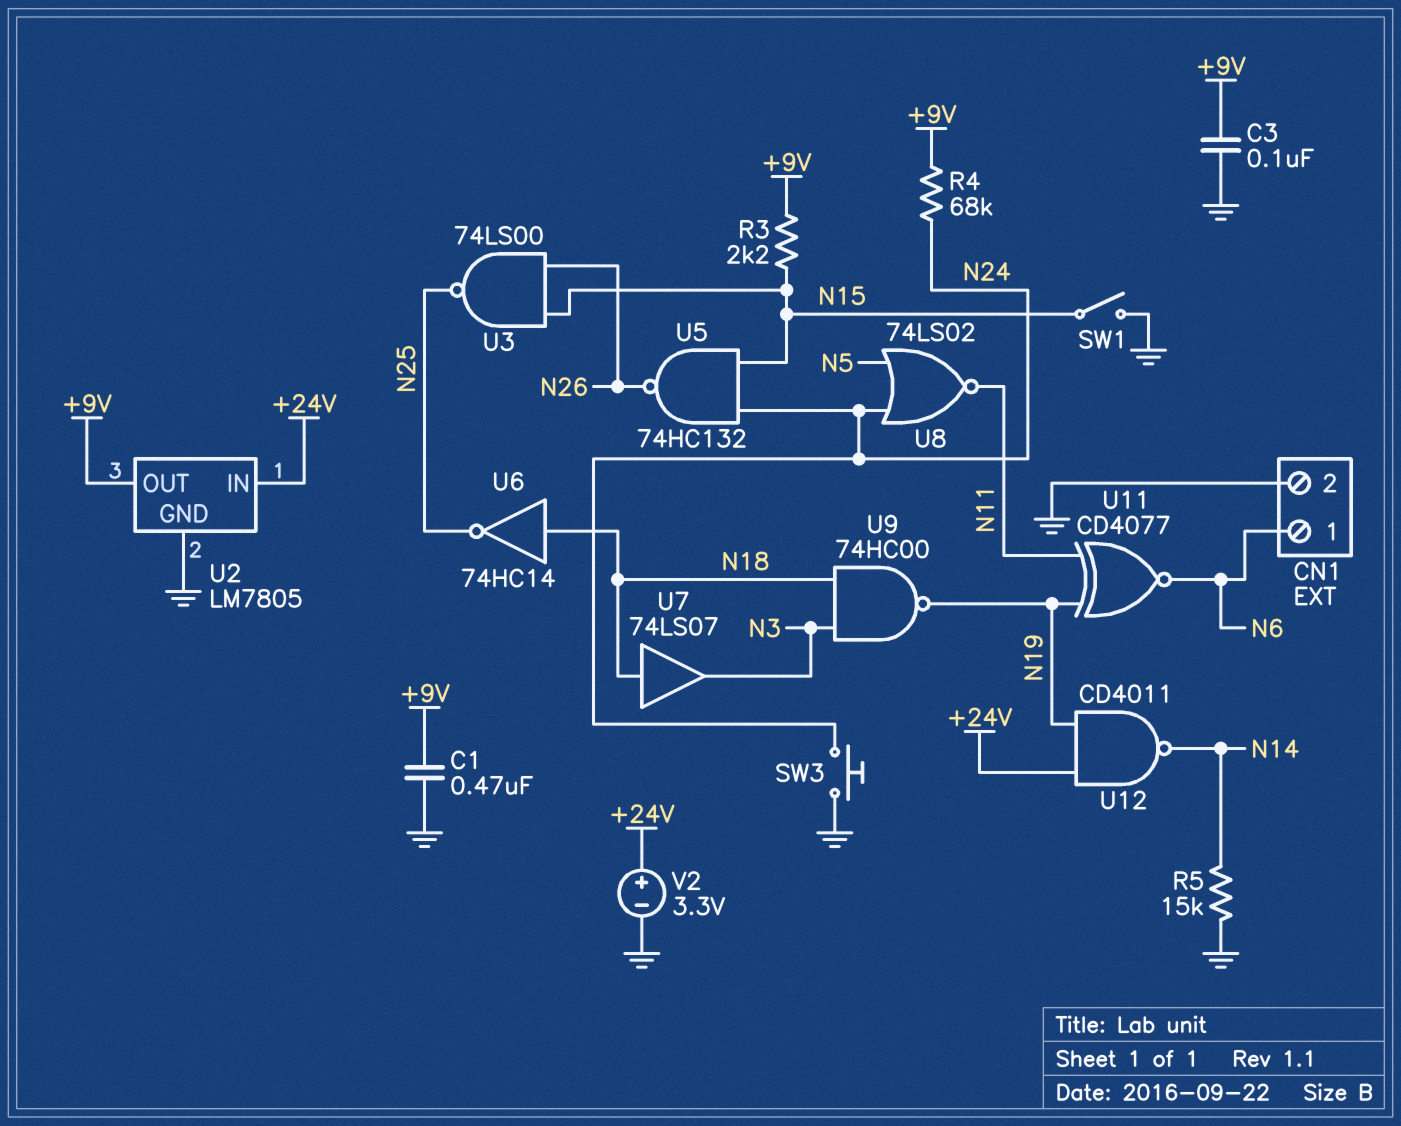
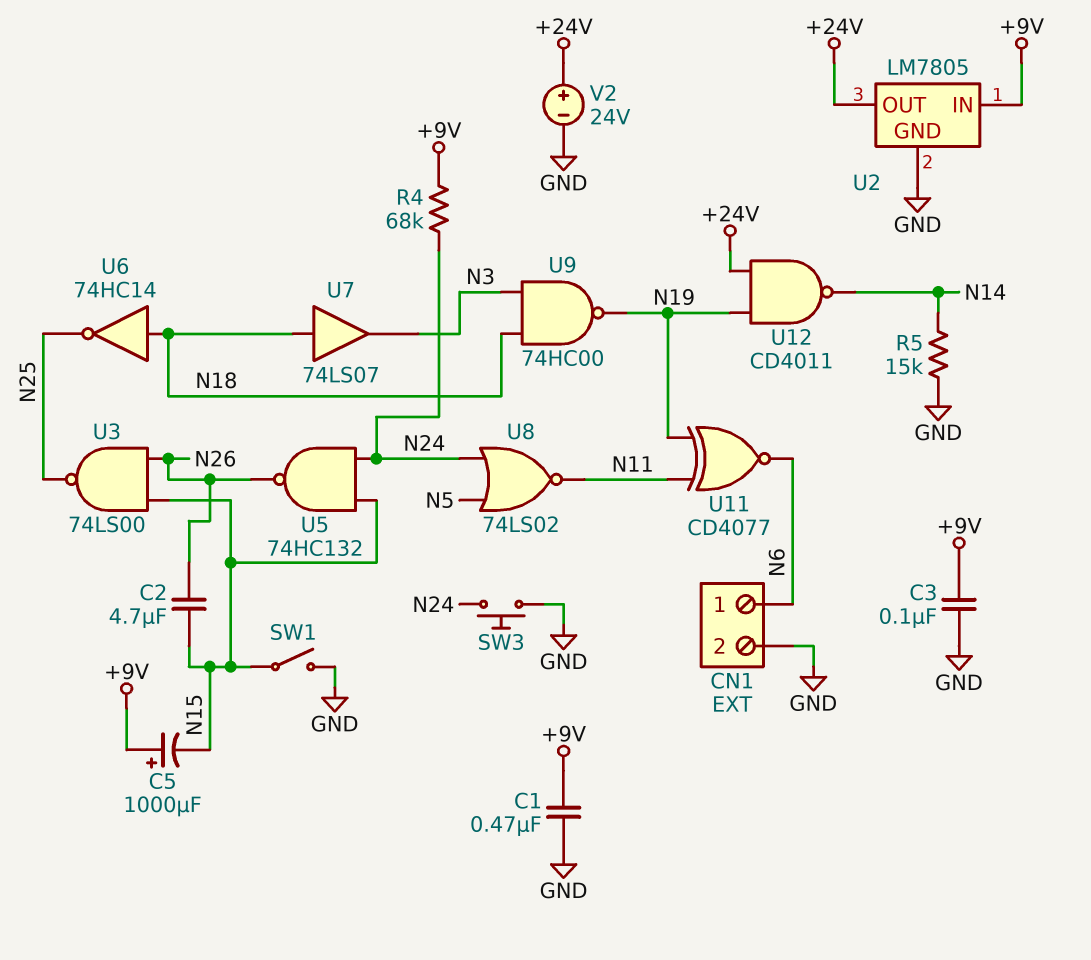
C2: none -> 4.7uF (N15, N26)
C5: none -> 1000uF (plus +9V, minus N15)
R3: 2.2k (+9V, N15) -> none
U2 pin IN: +24V -> +9V
U2 pin OUT: +9V -> +24V
V2: 3.3V (plus +24V, minus GND) -> 24V (plus +24V, minus GND)

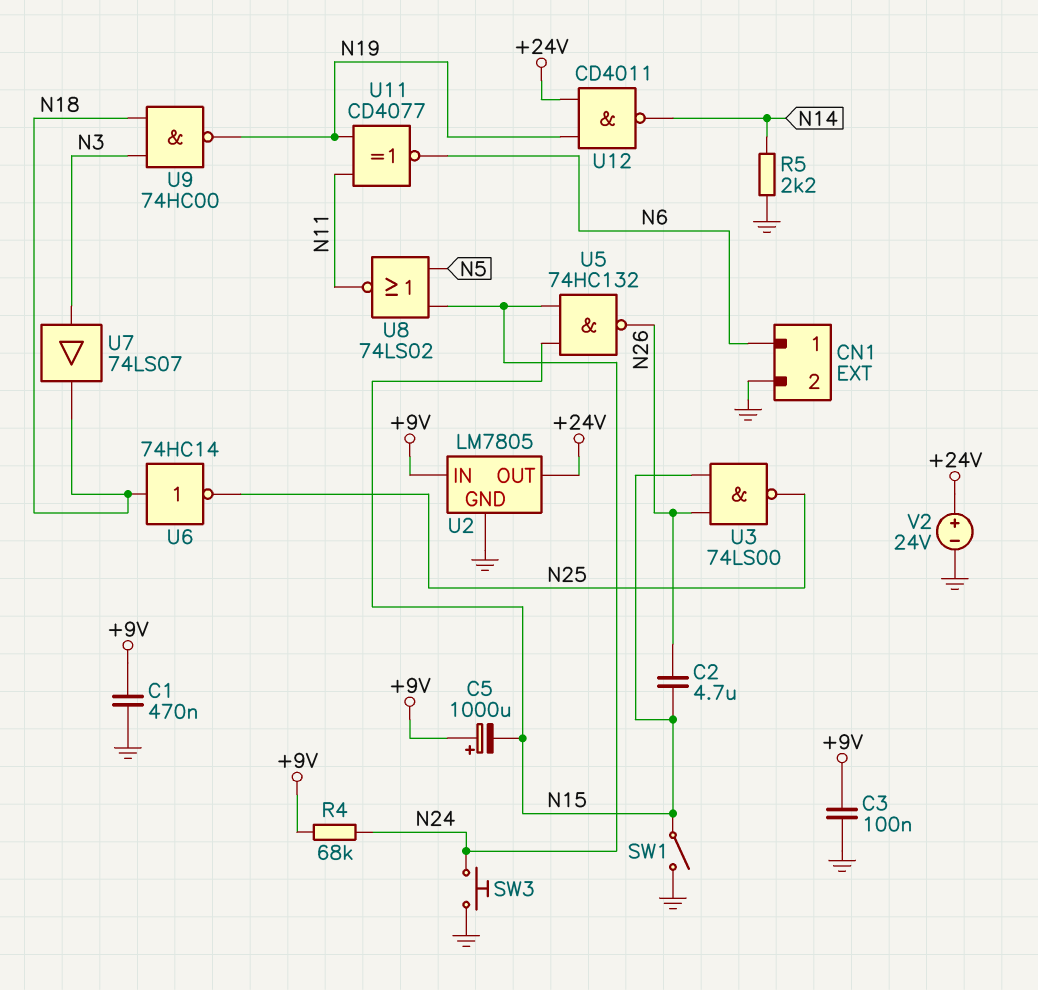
R5: 15k (GND, N14) -> 2.2k (GND, N14)
U7: buffer 74LS07 (in N18, out N3) -> buffer 74LS07 (in N3, out N18)

